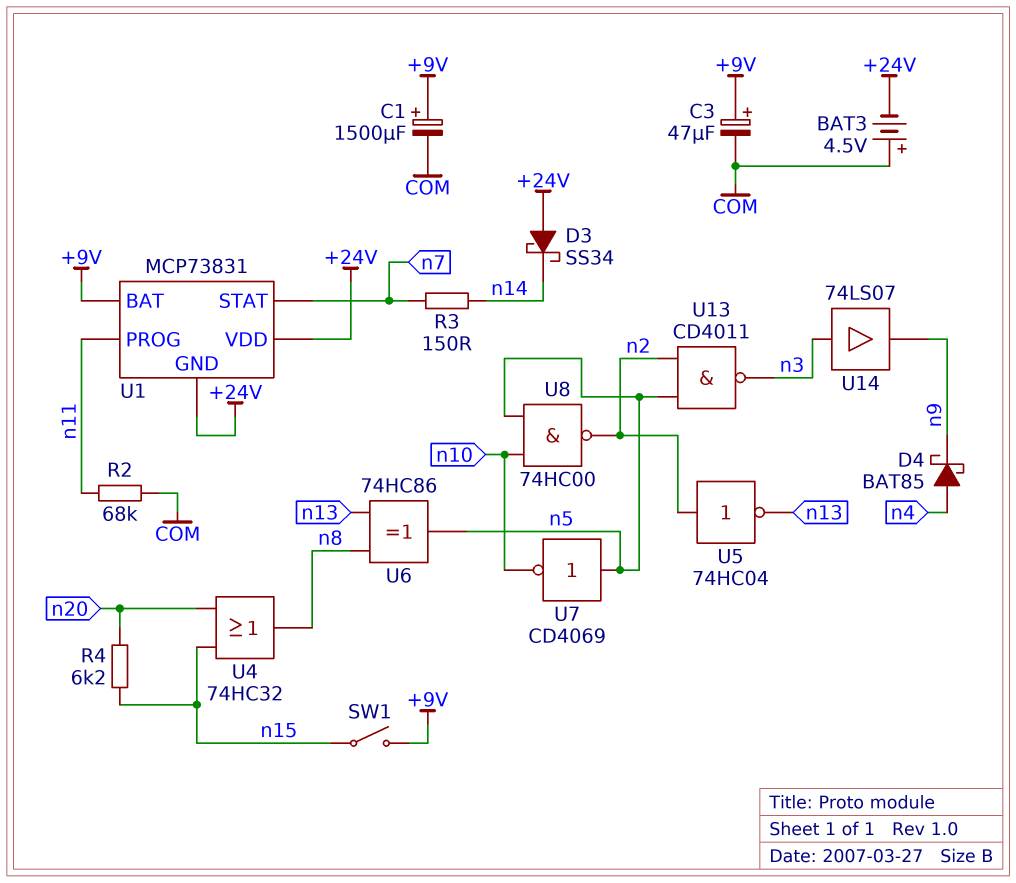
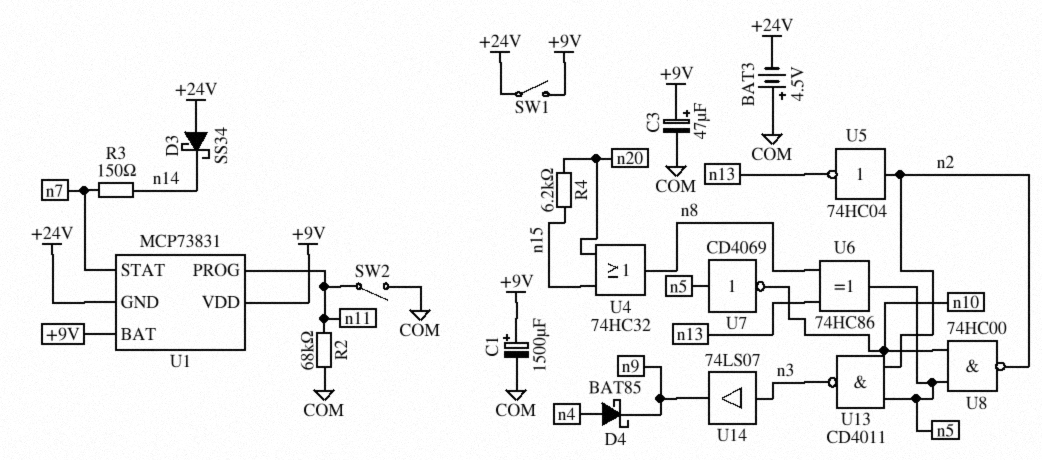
SW1: switch (+9V, n15) -> switch (+9V, +24V)
SW2: none -> switch (COM, n11)
U1 pin VDD: +24V -> +9V

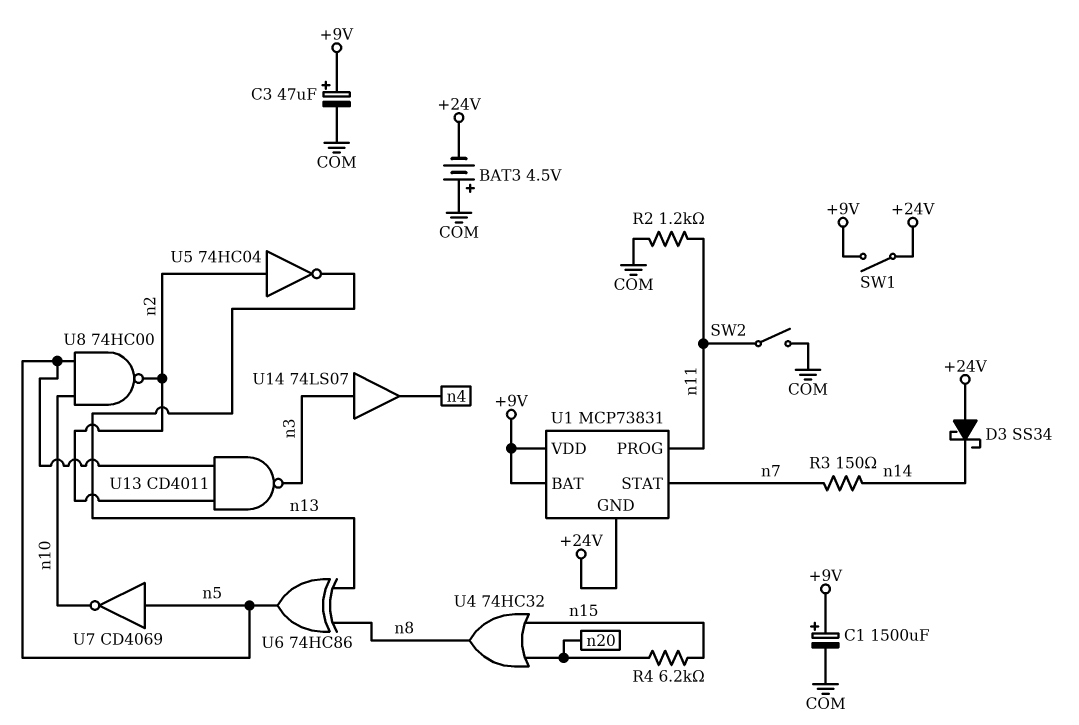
D4: schottky BAT85 (A n4, K n9) -> none
R2: 68k (COM, n11) -> 1.2k (COM, n11)
U14: buffer 74LS07 (in n3, out n9) -> buffer 74LS07 (in n3, out n4)

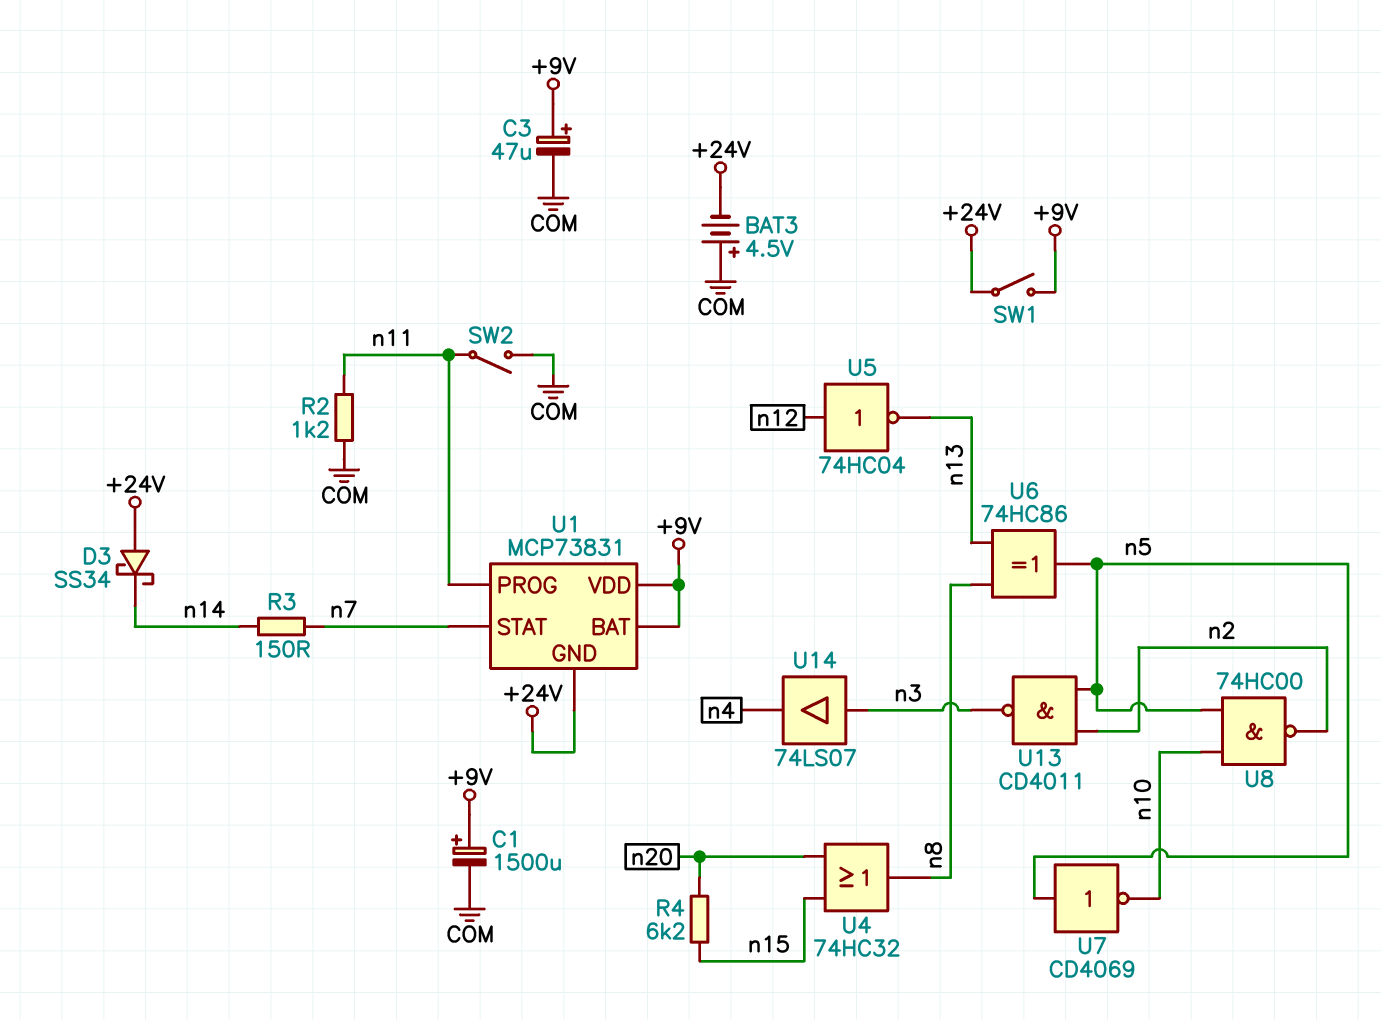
U5: NOT 74HC04 (in n2, out n13) -> NOT 74HC04 (in n12, out n13)

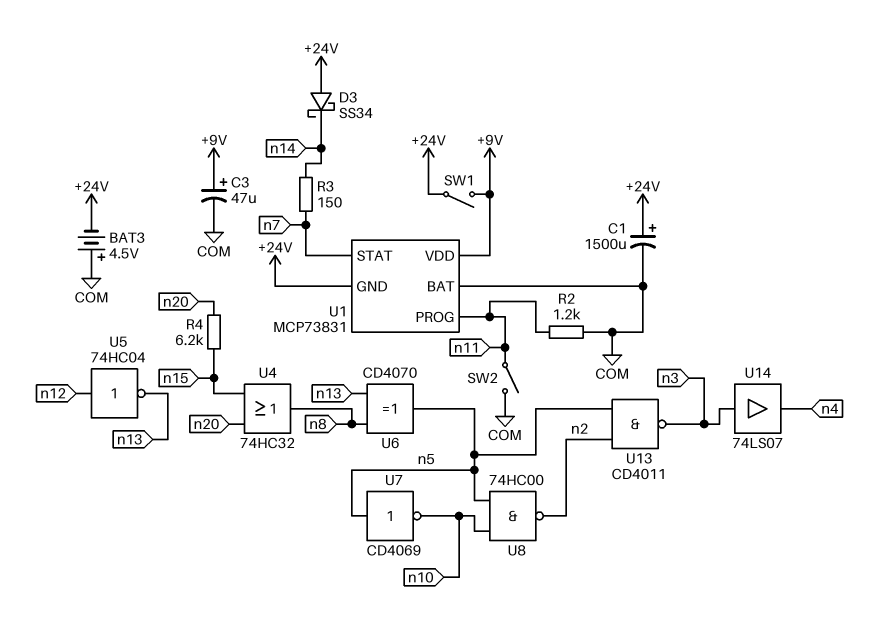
C1: 1500uF (plus +9V, minus COM) -> 1500uF (plus +24V, minus COM)
U1 pin BAT: +9V -> COM
U6: XOR 74HC86 (in n8, in n13, out n5) -> XOR CD4070 (in n8, in n13, out n5)

